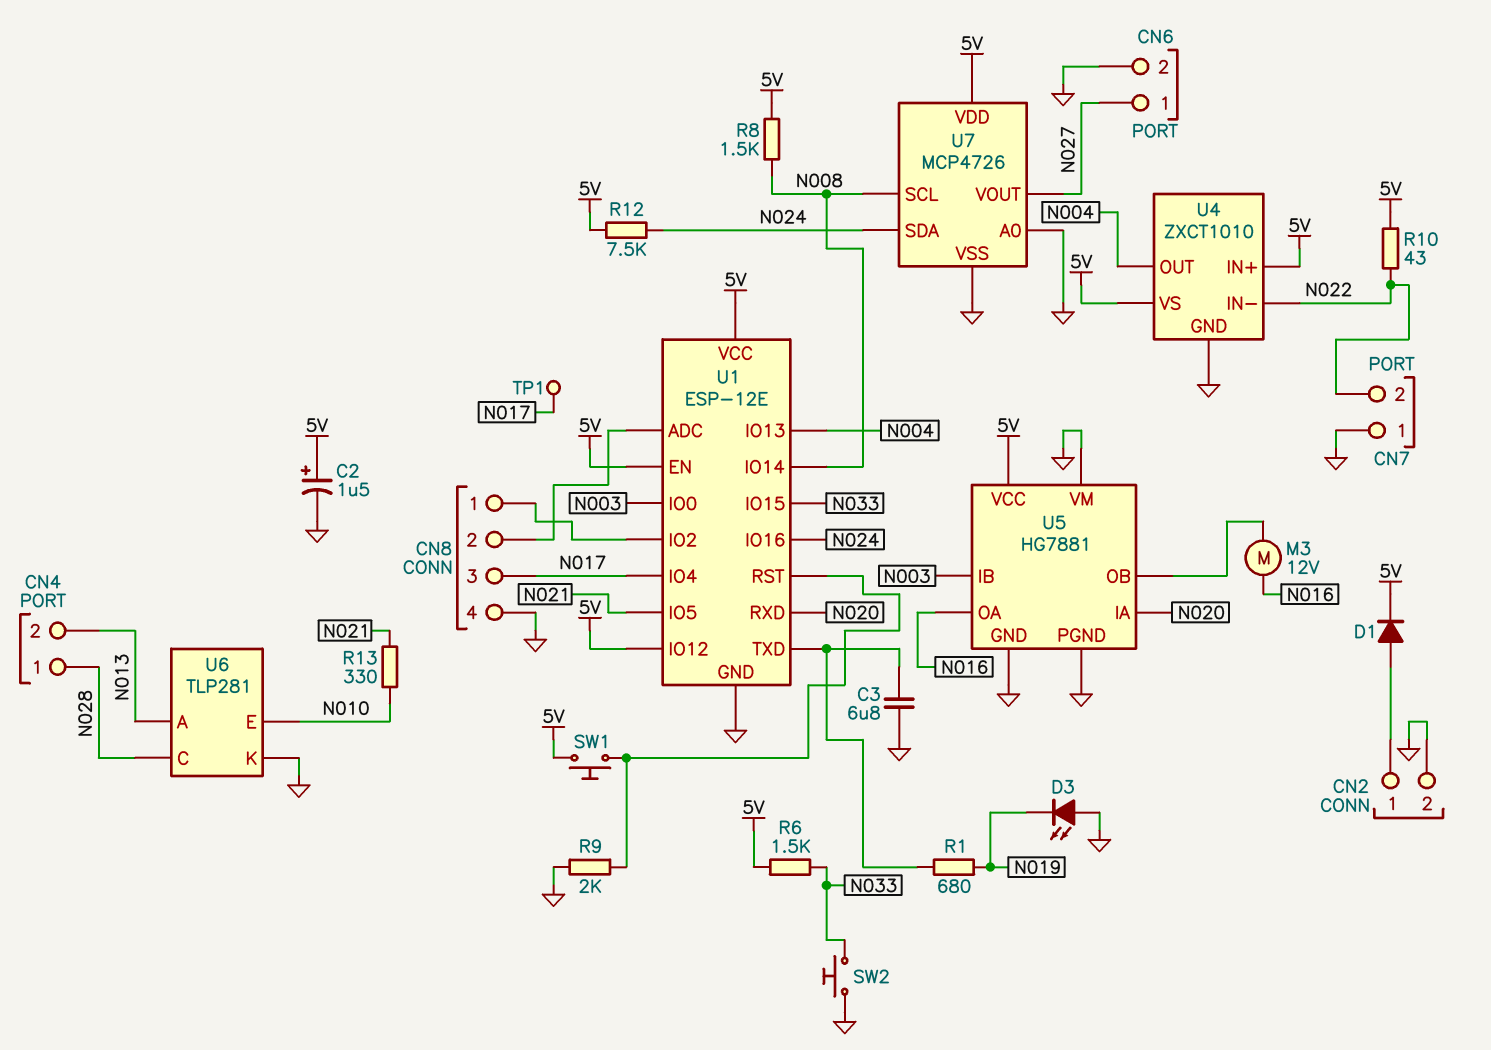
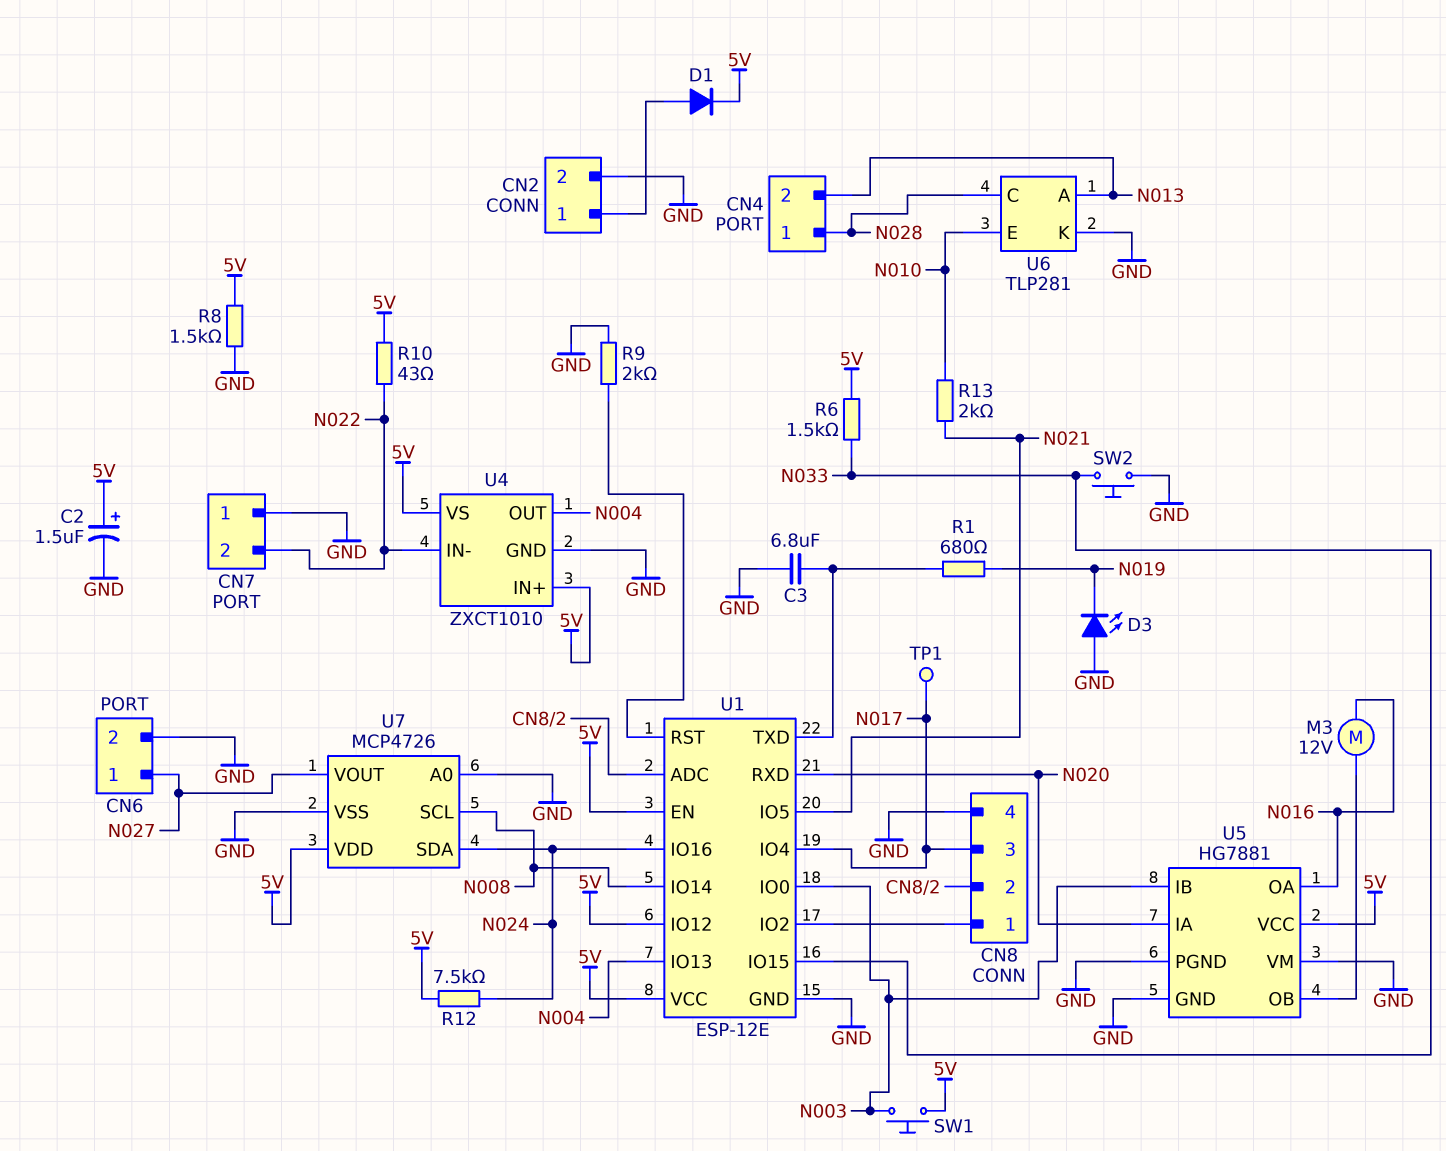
R8: 1.5k (5V, N008) -> 1.5k (5V, GND)
R13: 330 (N010, N021) -> 2k (N010, N021)
SW1: button (5V, U1/RST) -> button (5V, N003)

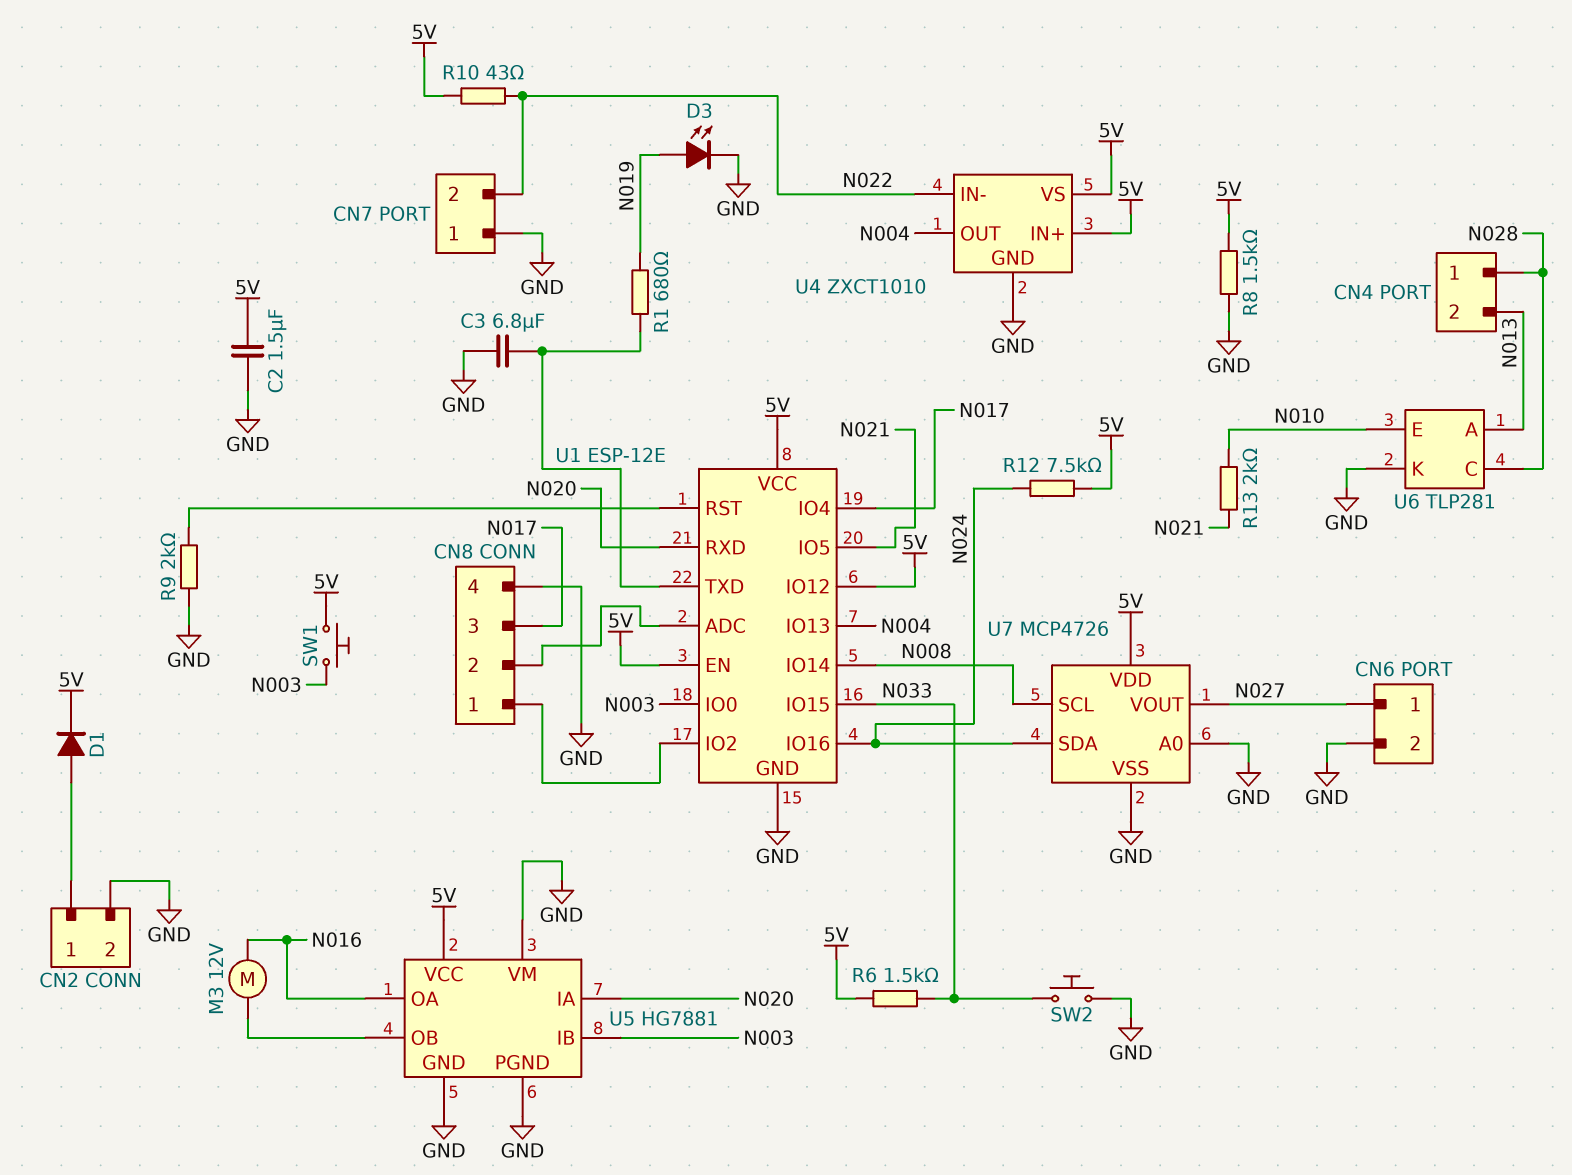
C2: 1.5uF (plus 5V, minus GND) -> 1.5uF (5V, GND)
D3: LED (A GND, K N019) -> LED (A N019, K GND)
TP1: test point (N017) -> none

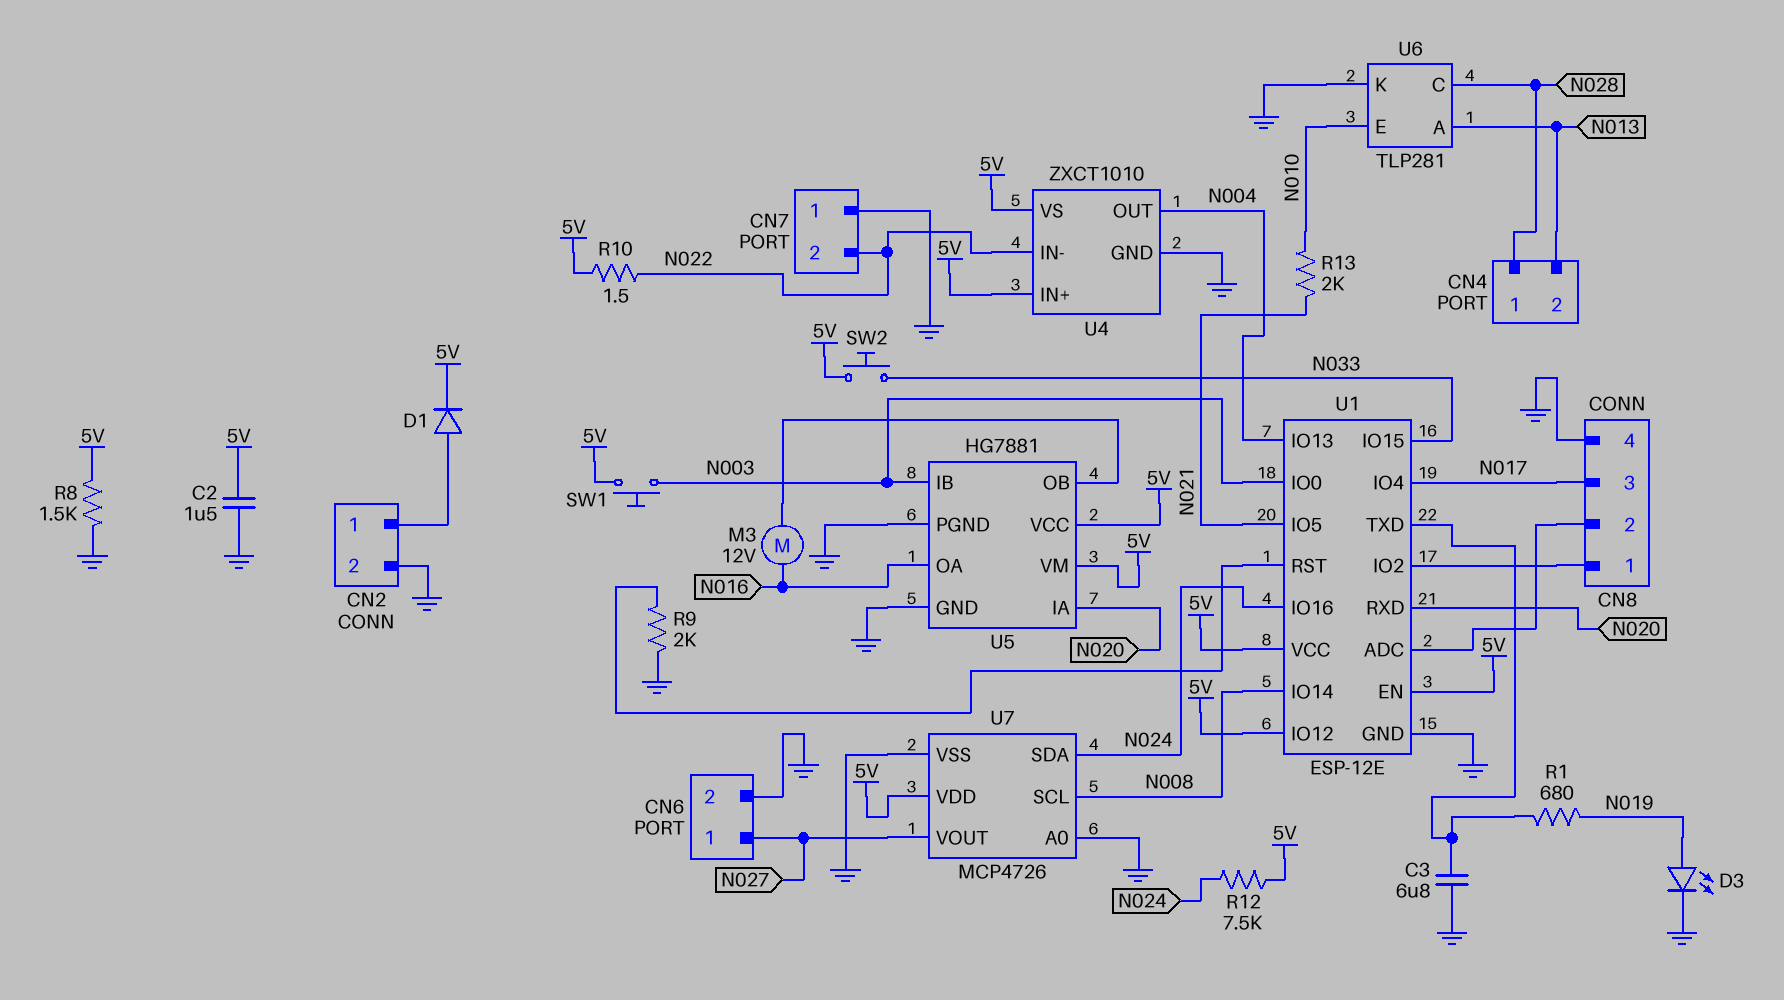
R6: 1.5k (5V, N033) -> none
R10: 43 (5V, N022) -> 1.5 (5V, N022)
SW2: button (GND, N033) -> button (5V, N033)
U5 pin VM: GND -> 5V

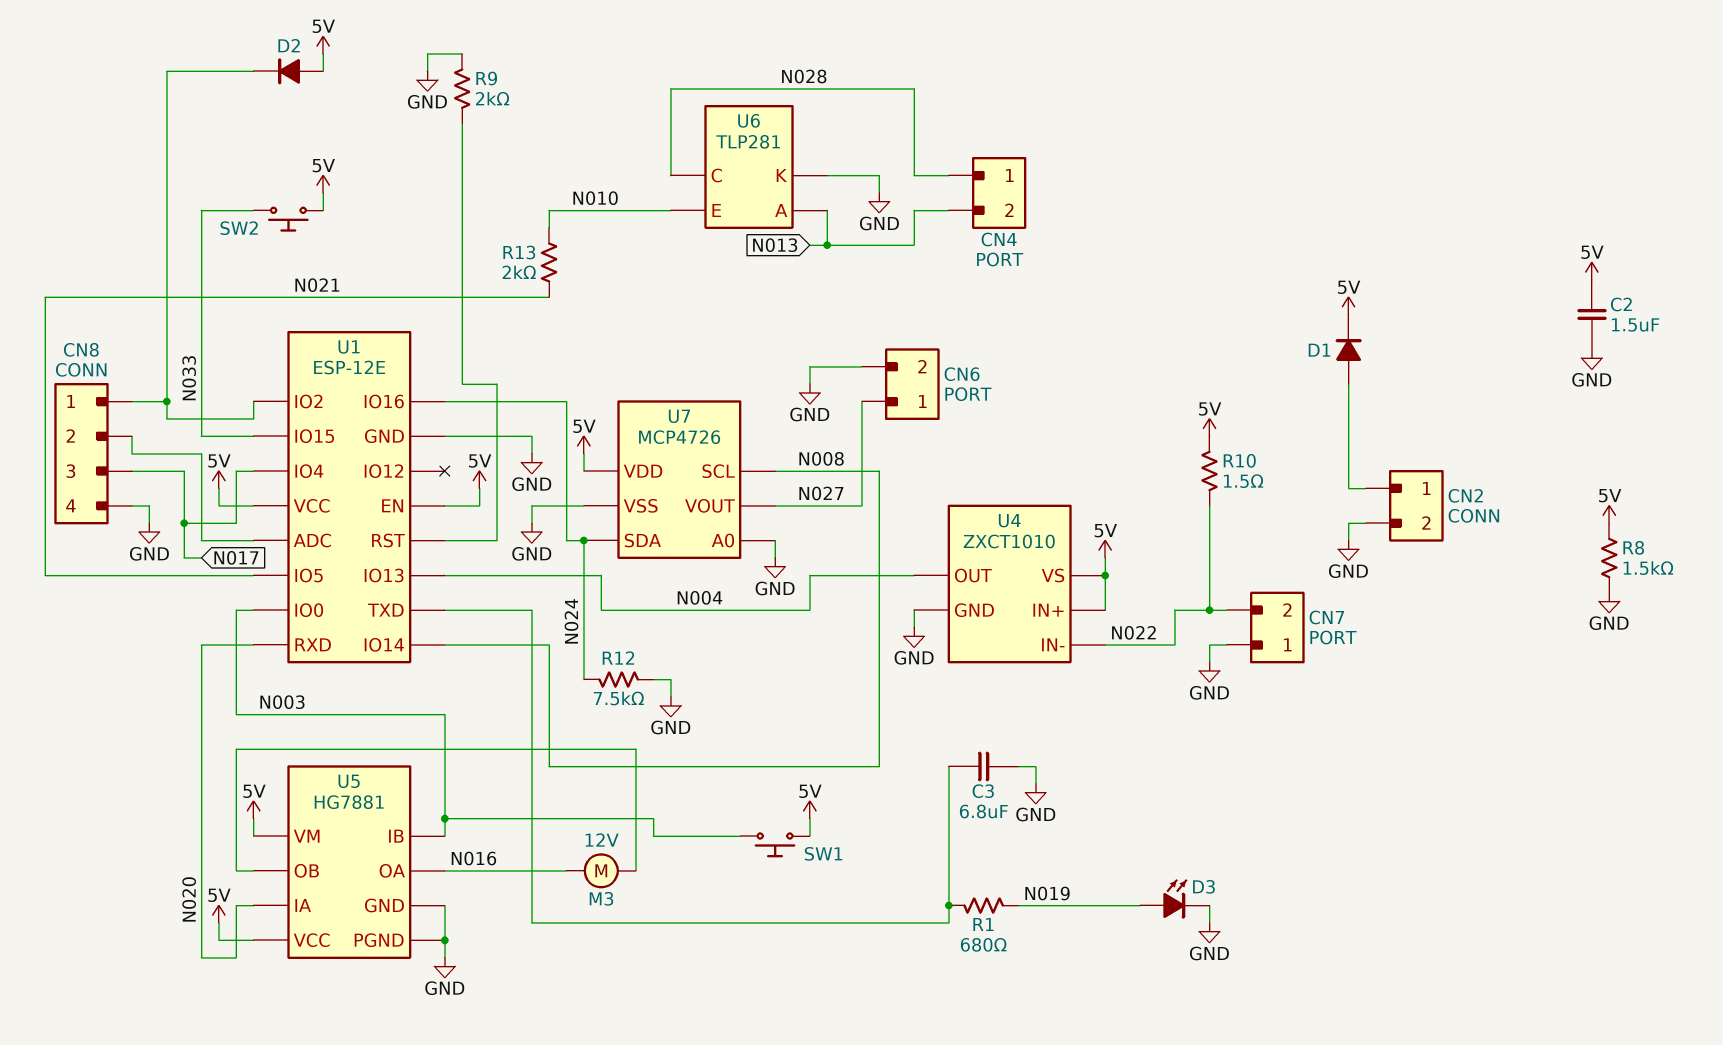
D2: none -> diode (A 5V, K CN8/1)
R12: 7.5k (5V, N024) -> 7.5k (GND, N024)
U1 pin IO12: 5V -> none

